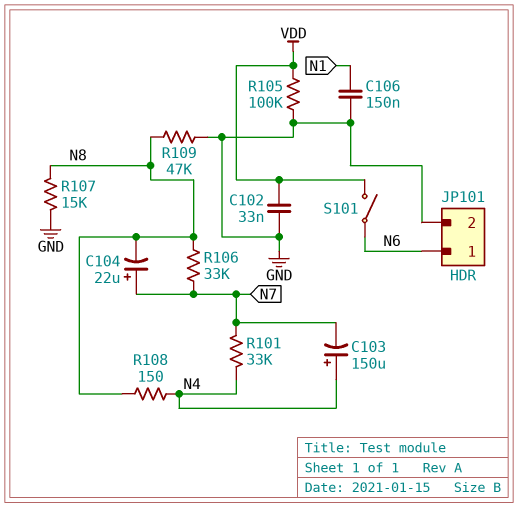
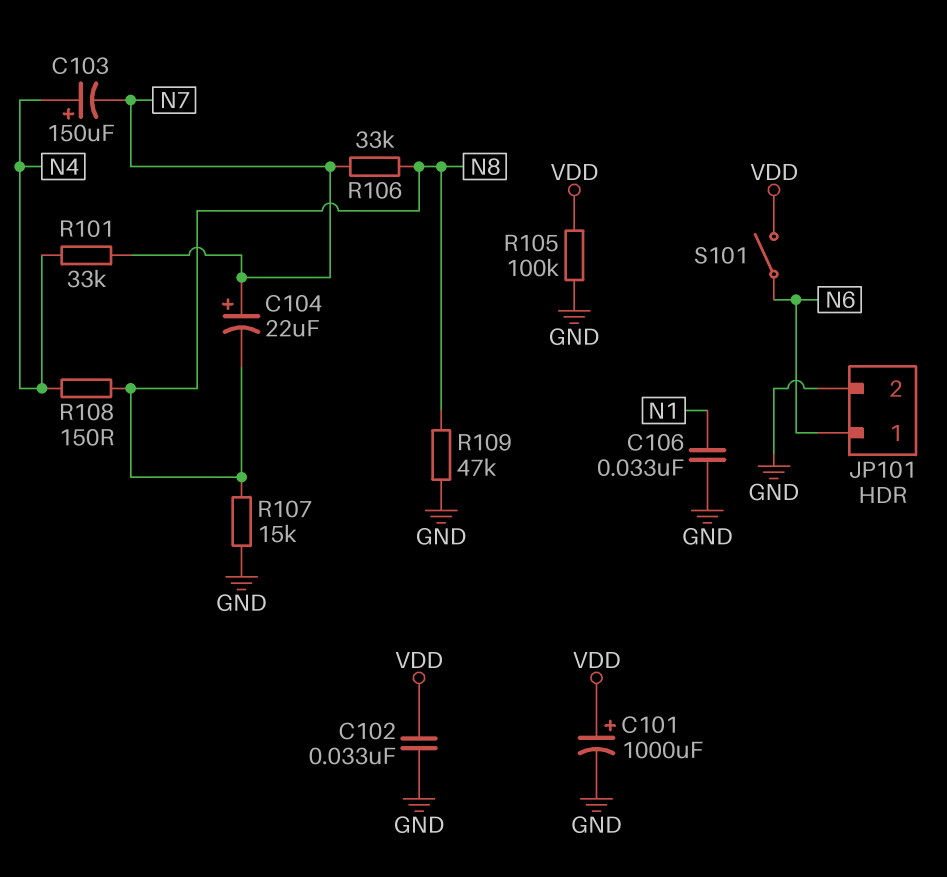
C101: none -> 1000uF (plus VDD, minus GND)
C106: 150nF (GND, N1) -> 33nF (GND, N1)

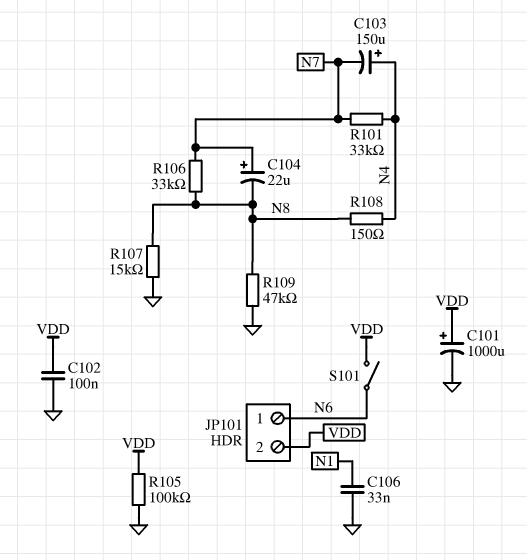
C102: 33nF (GND, VDD) -> 100nF (GND, VDD)
JP101 pin 2: GND -> VDD

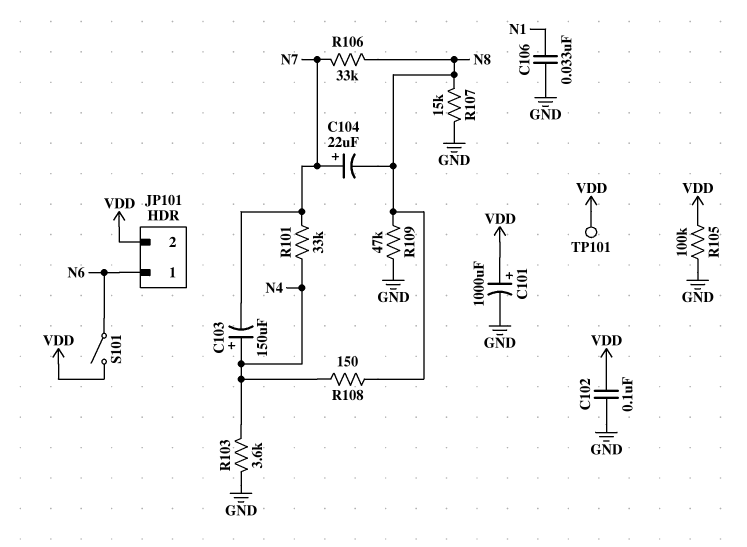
R103: none -> 3.6k (GND, N4)
TP101: none -> test point (VDD)

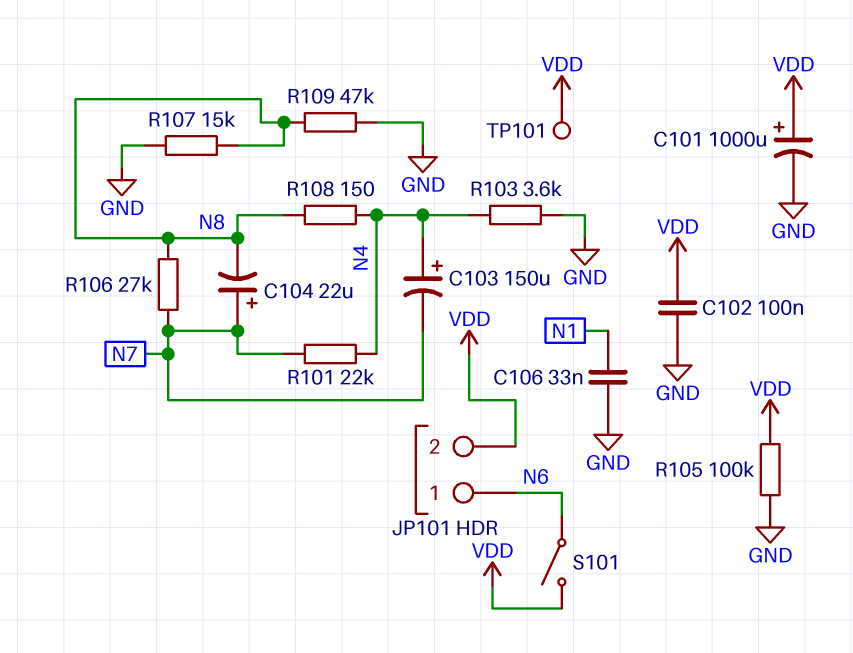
R101: 33k (N4, N7) -> 22k (N4, N7)
R106: 33k (N7, N8) -> 27k (N7, N8)

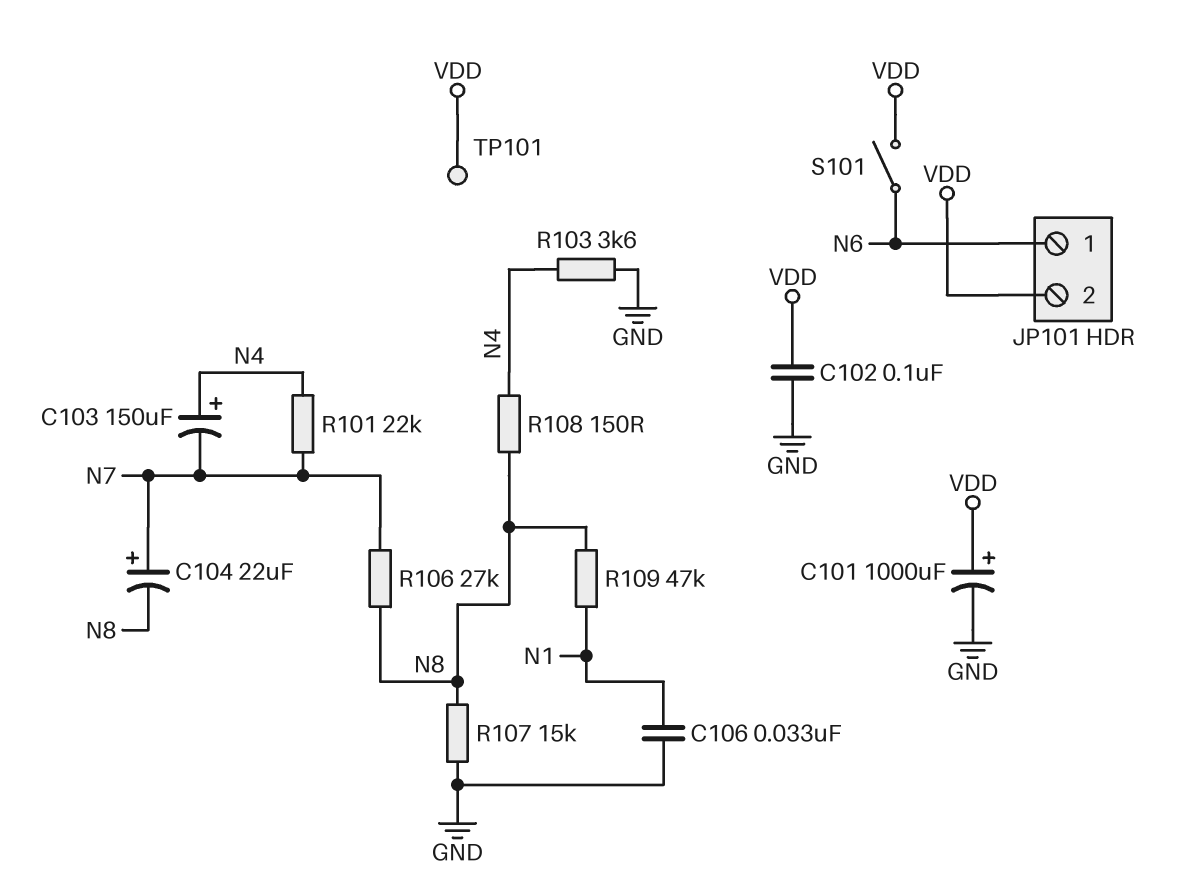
R105: 100k (GND, VDD) -> none
R109: 47k (GND, N8) -> 47k (N1, N8)

